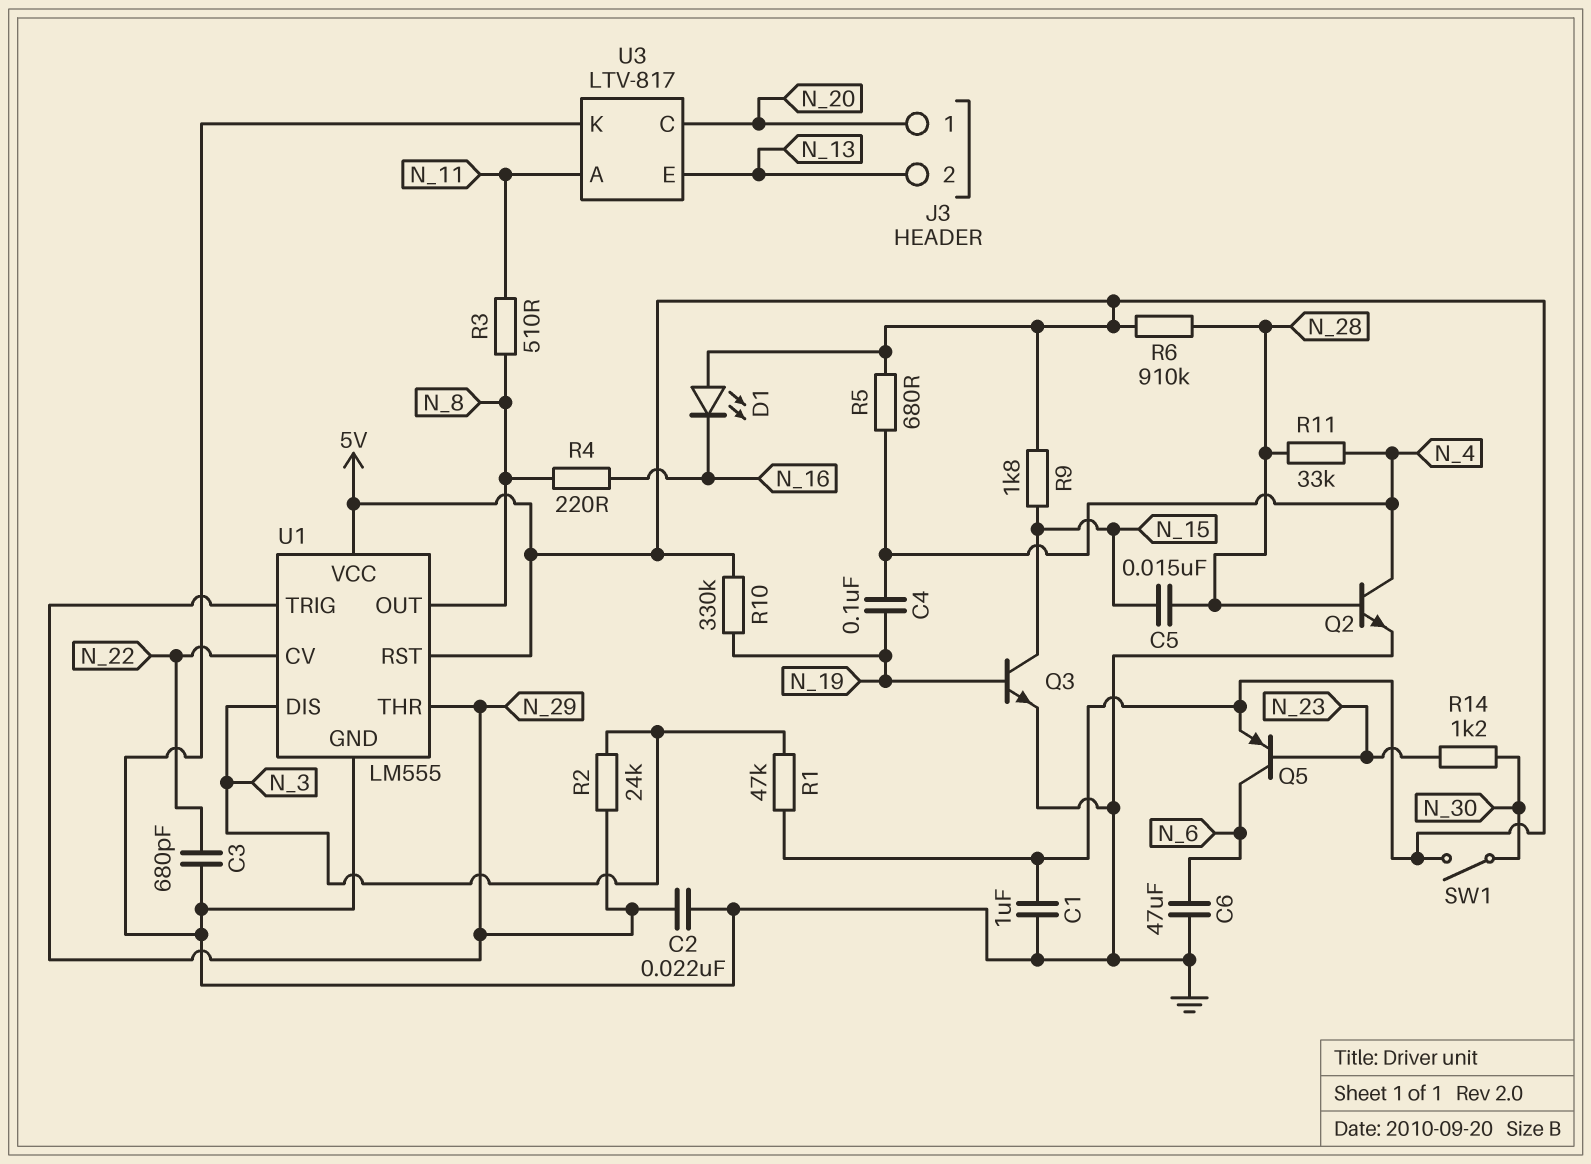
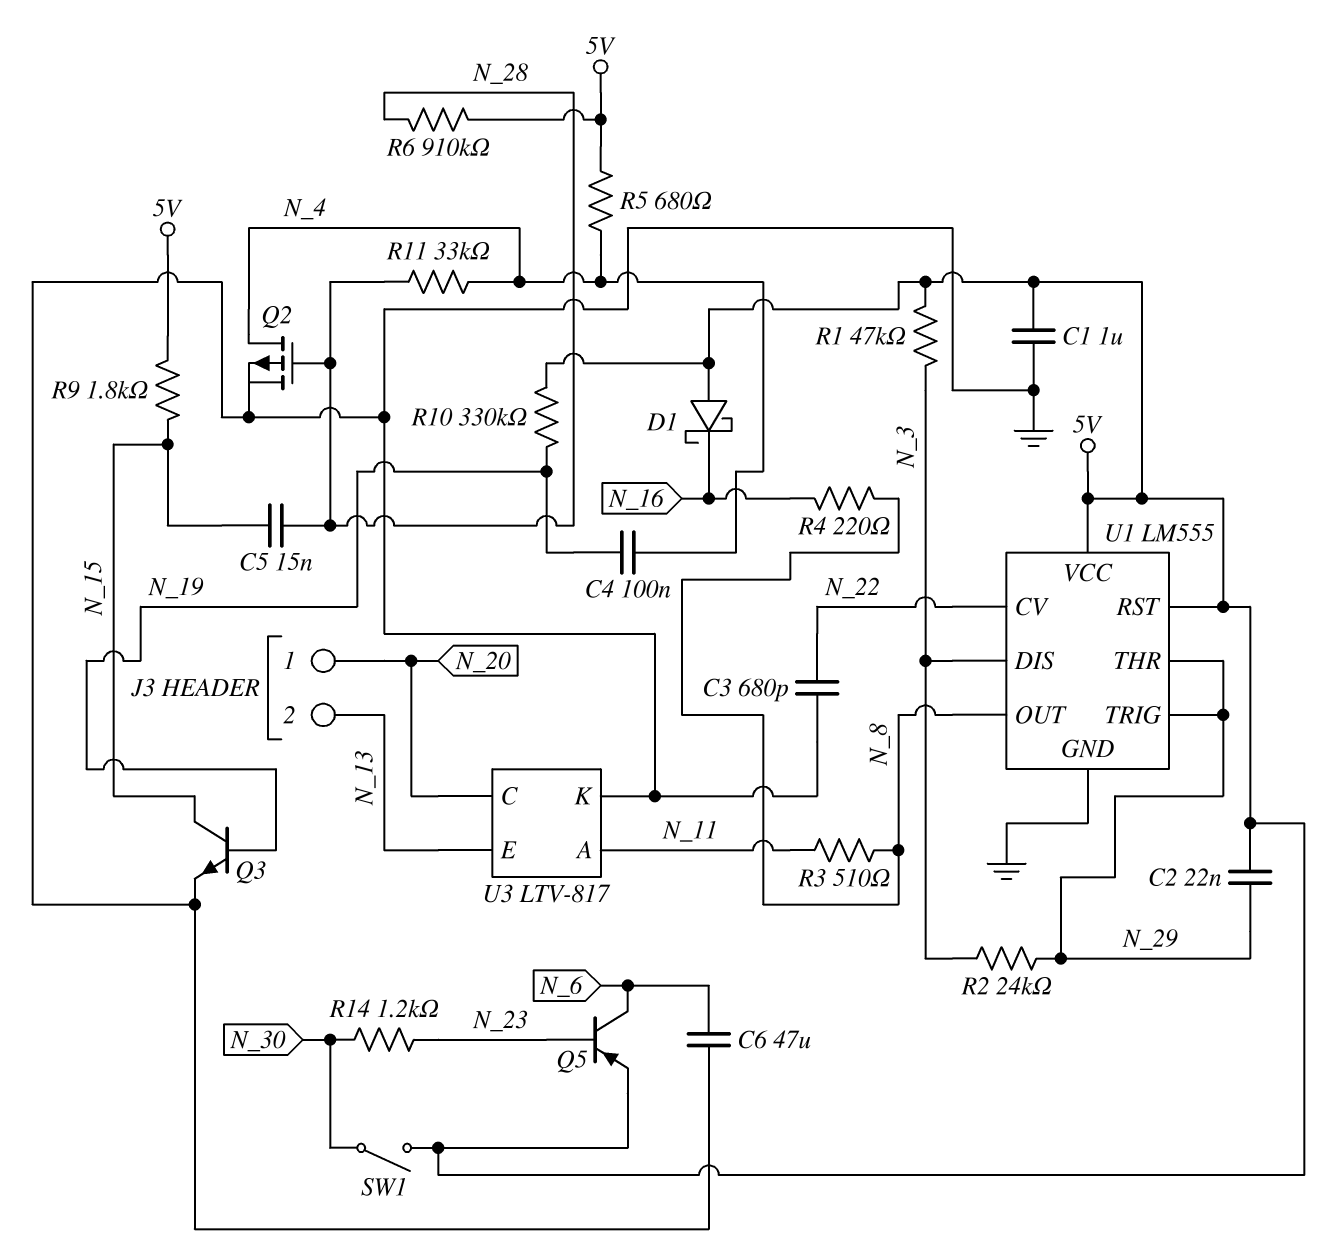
C2: 22nF (GND, N_29) -> 22nF (5V, N_29)
D1: LED (A 5V, K N_16) -> schottky (A 5V, K N_16)
Q2: NPN (B N_28, C N_4, E GND) -> PMOS (G N_28, D N_4, S GND)

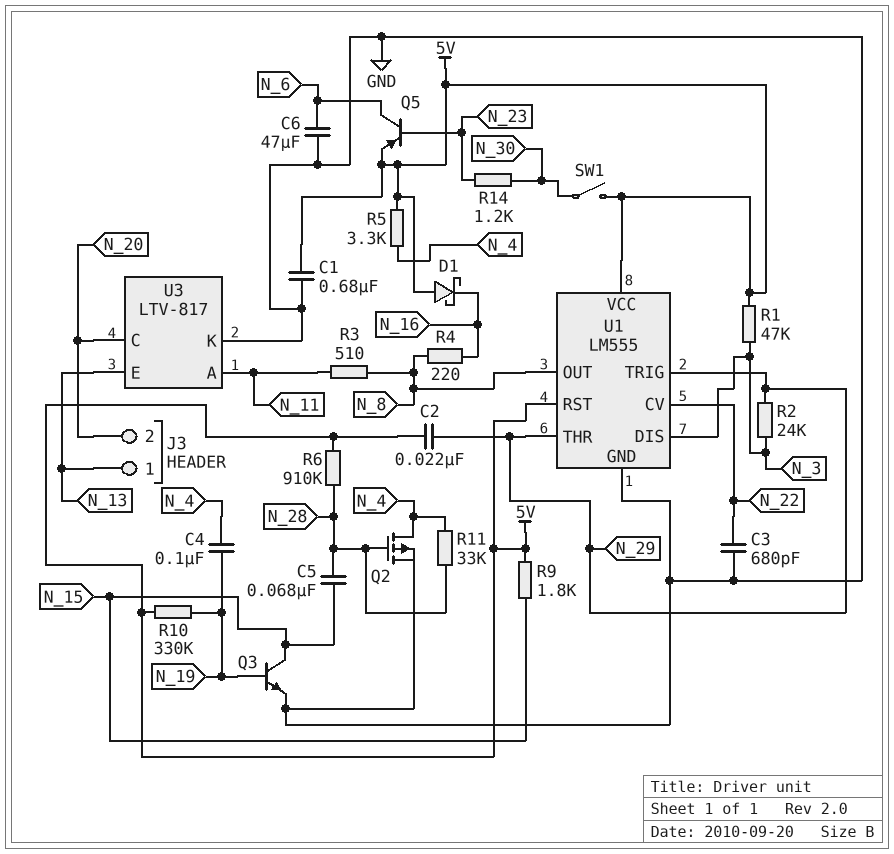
C1: 1uF (5V, GND) -> 680nF (5V, GND)
C5: 15nF (N_15, N_28) -> 68nF (N_15, N_28)
J3 pin 1: N_20 -> N_13
J3 pin 2: N_13 -> N_20
R5: 680 (5V, N_4) -> 3.3k (5V, N_4)

